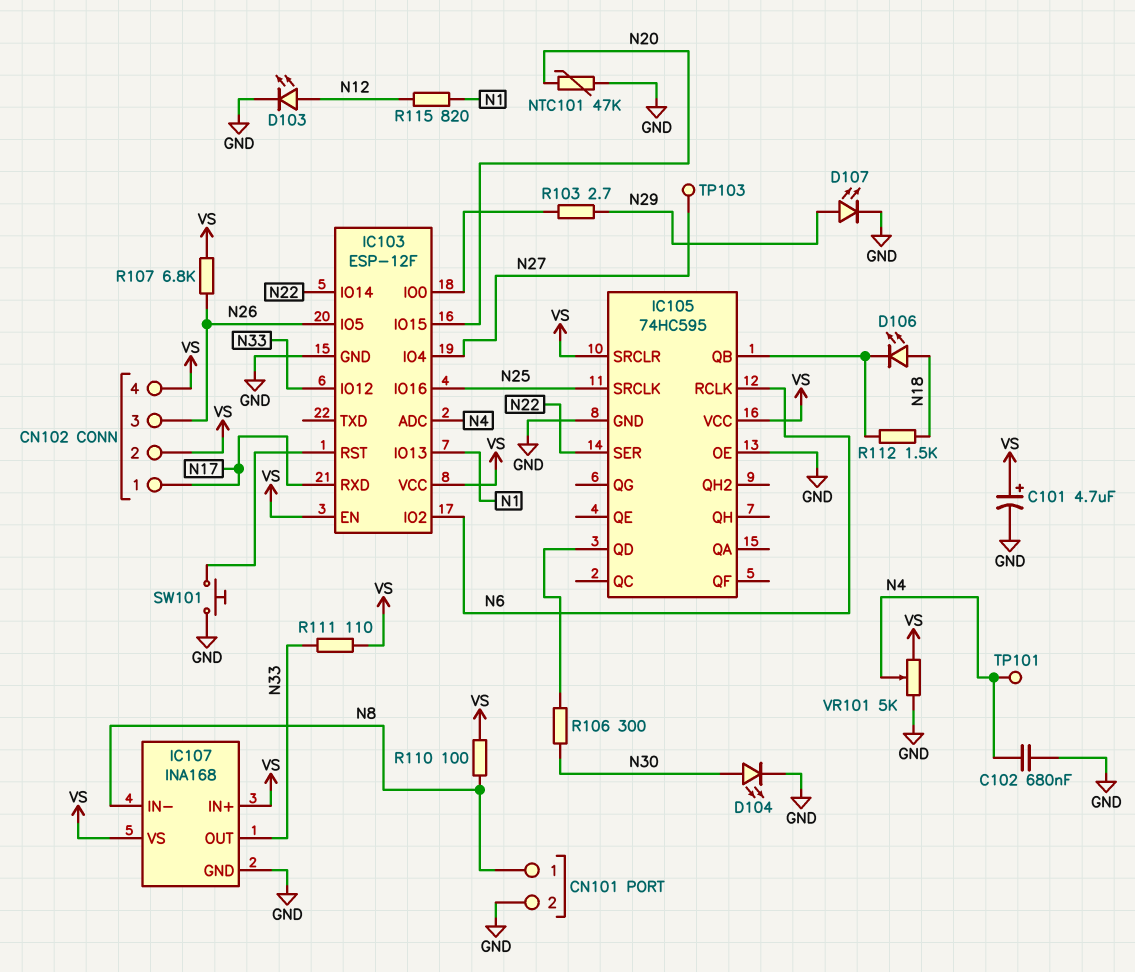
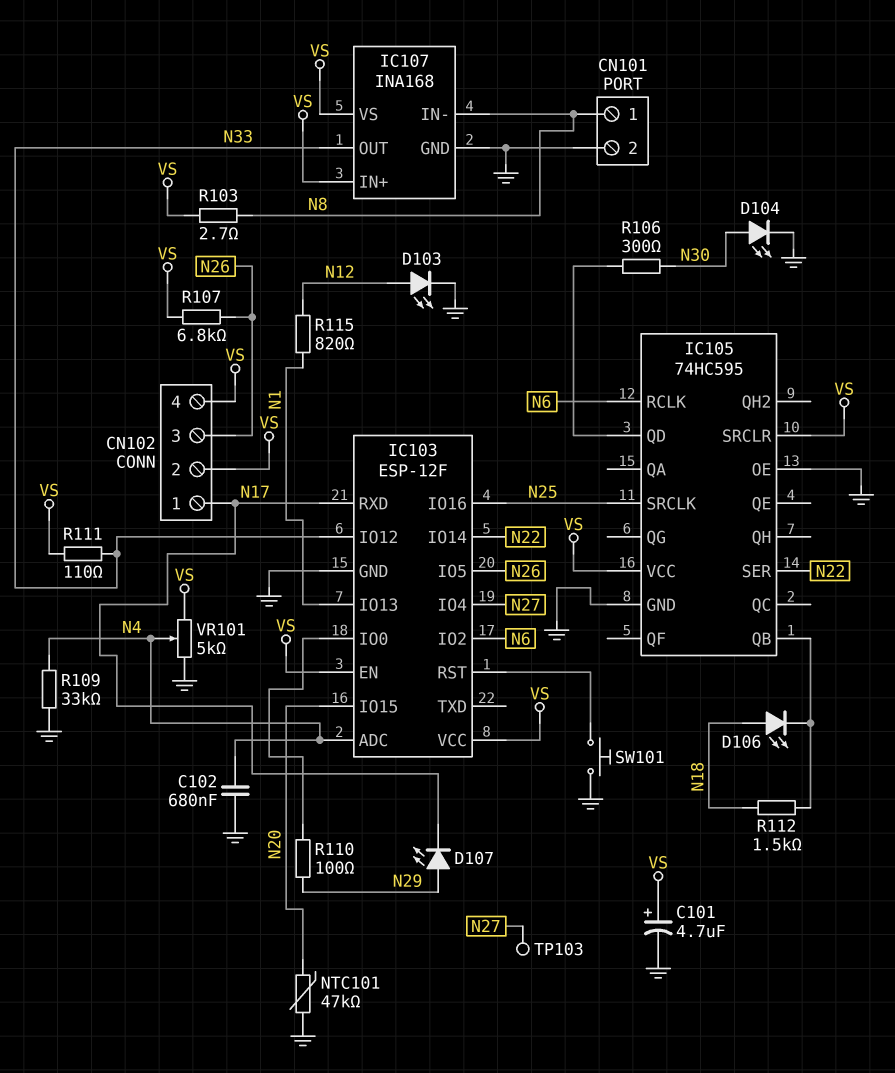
D107: LED (A N29, K GND) -> LED (A N29, K N17)
R103: 2.7 (IC103/IO0, N29) -> 2.7 (N8, VS)
R109: none -> 33k (GND, N4)
R110: 100 (N8, VS) -> 100 (IC103/IO0, N29)
TP101: test point (N4) -> none

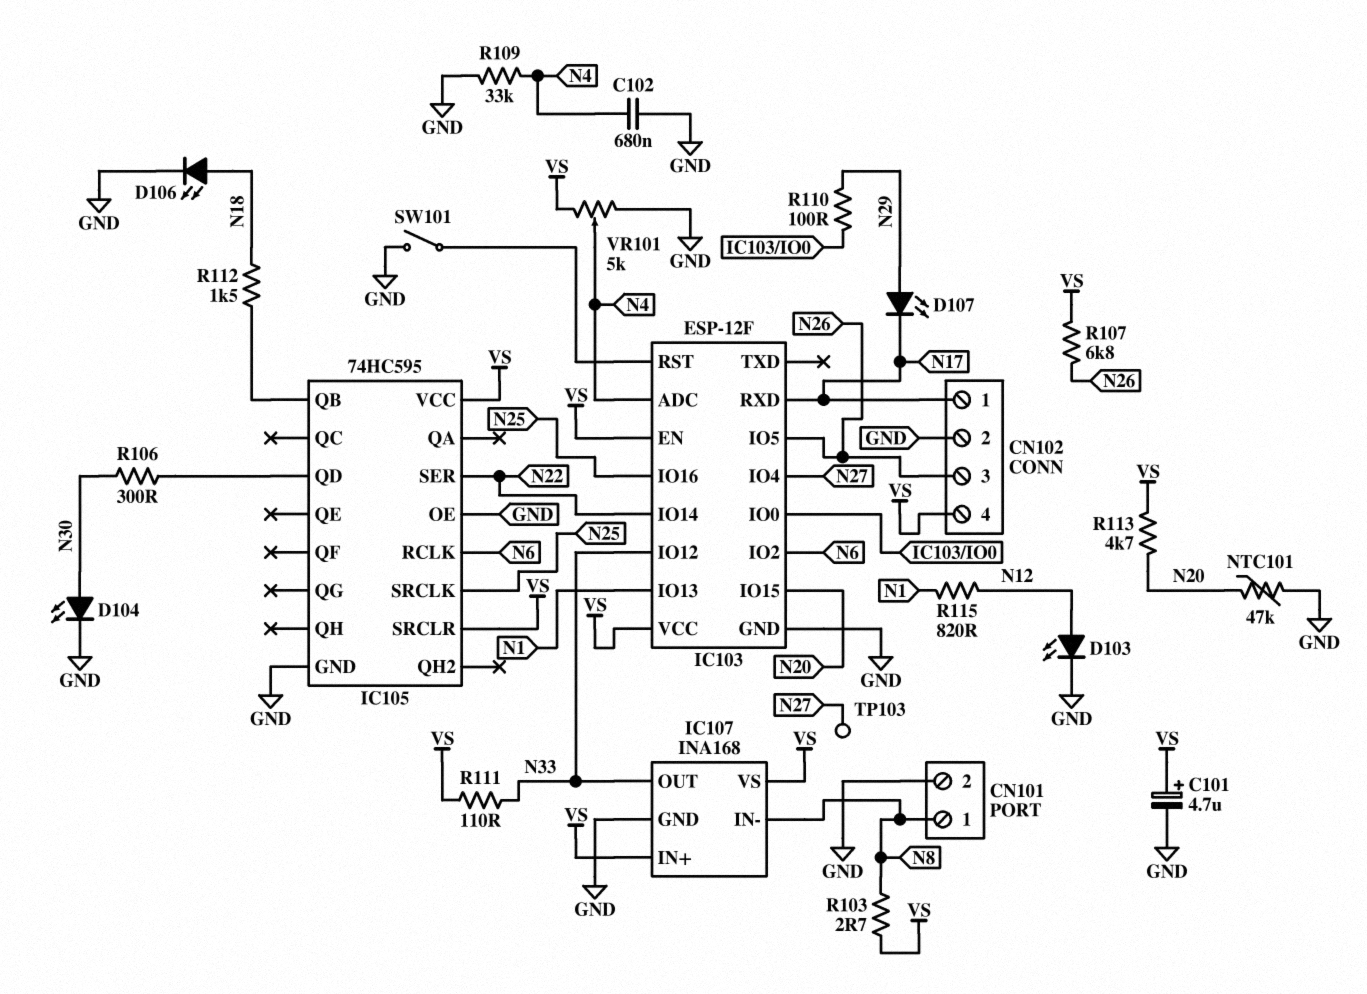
CN102 pin 2: VS -> GND
D106: LED (A N18, K IC105/QB) -> LED (A N18, K GND)
R113: none -> 4.7k (N20, VS)
SW101: button (GND, IC103/RST) -> switch (GND, IC103/RST)

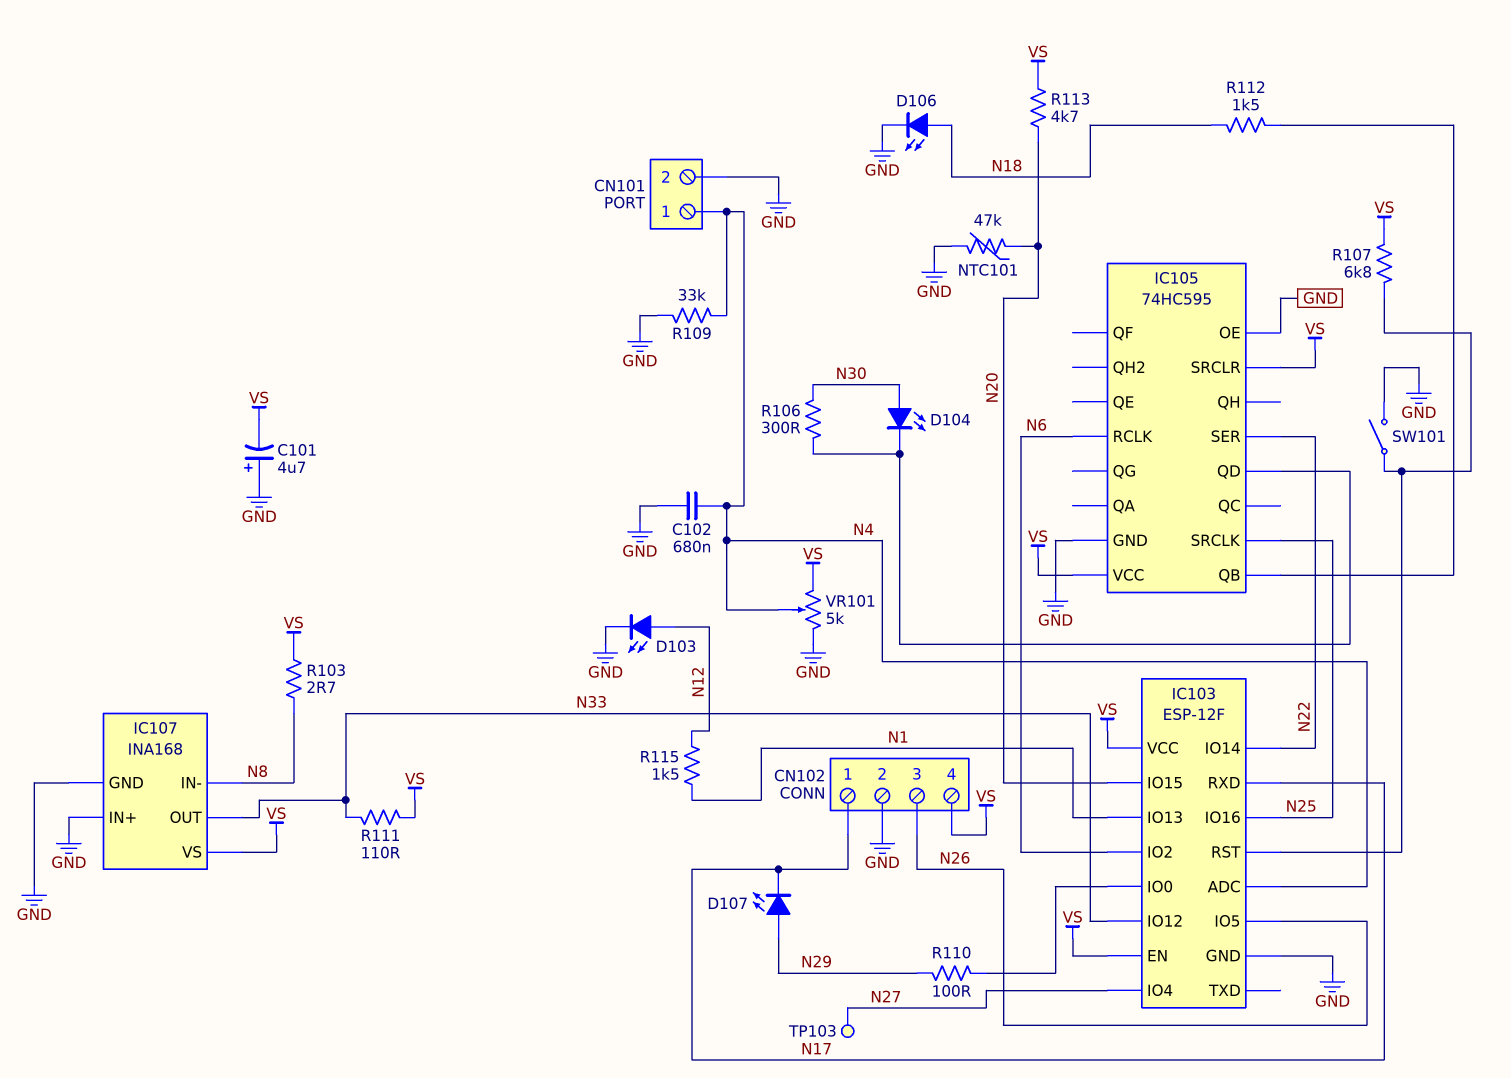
C101: 4.7uF (plus VS, minus GND) -> 4.7uF (plus GND, minus VS)
CN101 pin 1: N8 -> N4
D104: LED (A N30, K GND) -> LED (A N30, K IC105/QD)
IC107 pin IN+: VS -> GND
R107: 6.8k (N26, VS) -> 6.8k (IC103/RST, VS)
R115: 820 (N1, N12) -> 1.5k (N1, N12)

